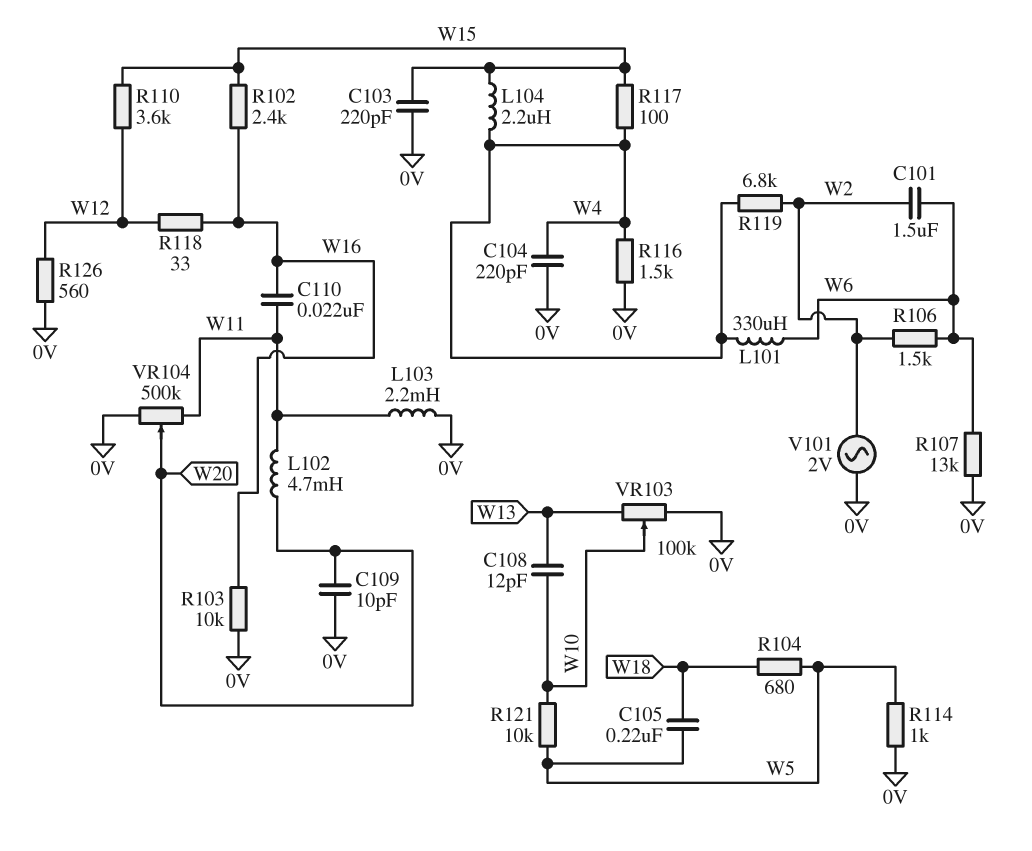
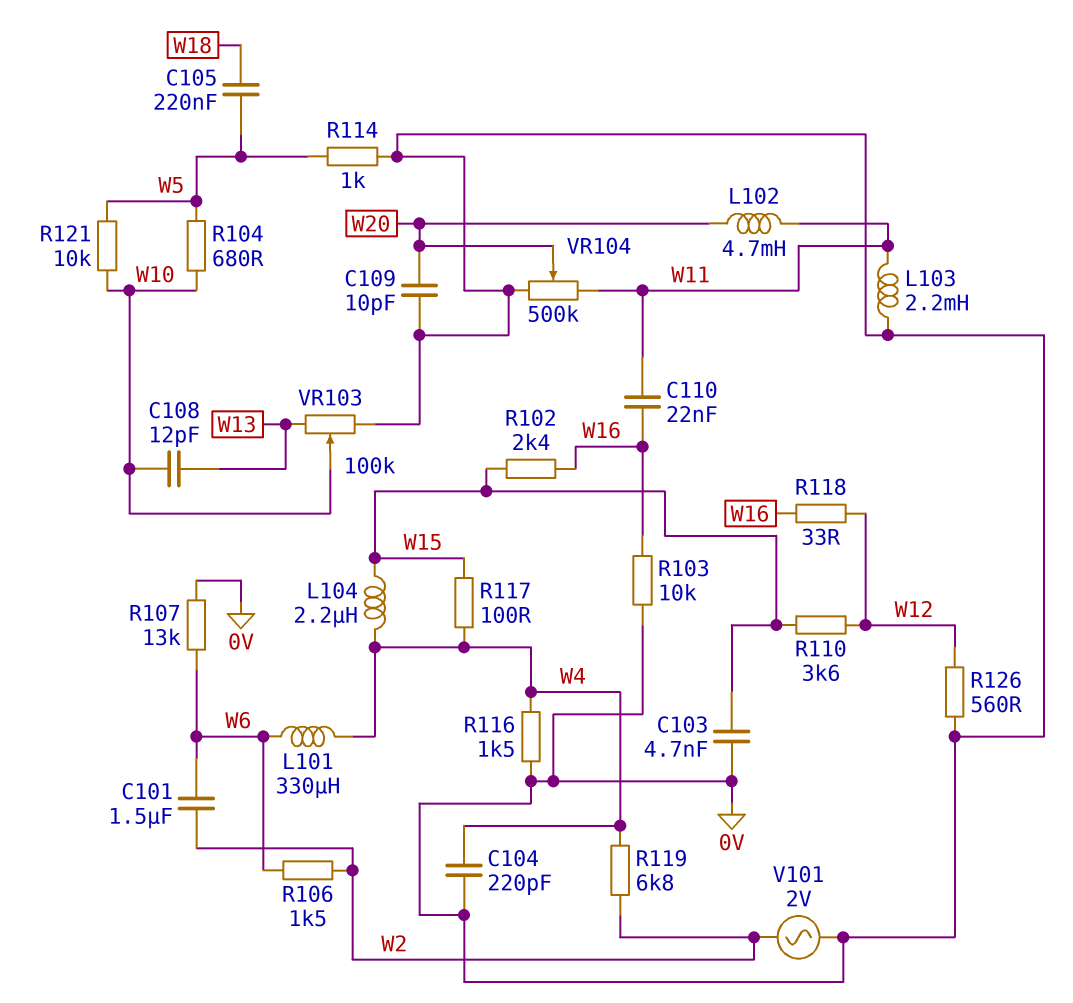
C103: 220pF (0V, W15) -> 4.7nF (0V, W15)
R104: 680 (W5, W18) -> 680 (W5, W10)

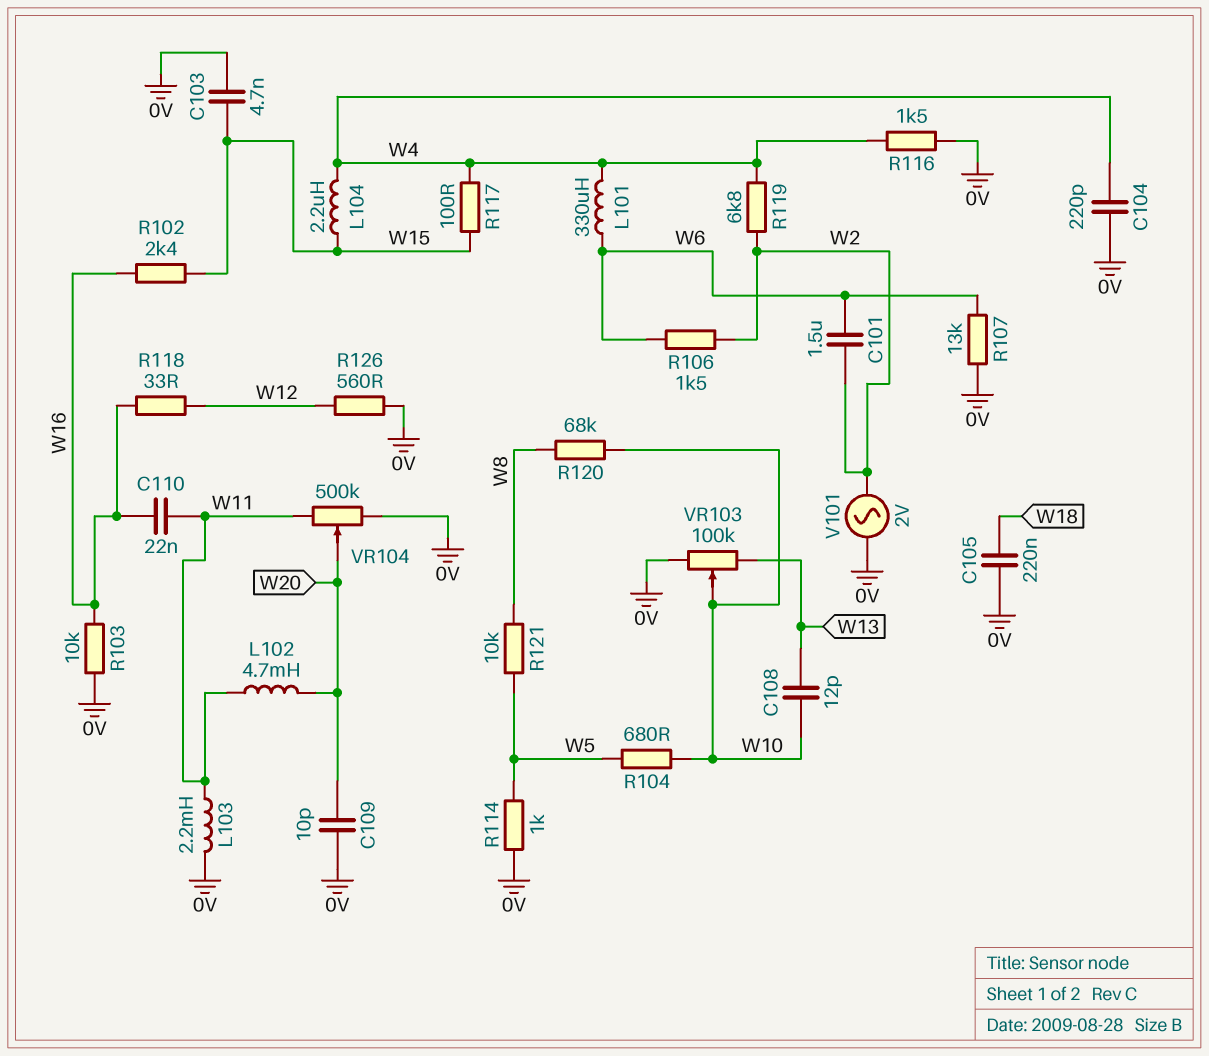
C105: 220nF (W5, W18) -> 220nF (0V, W18)
R110: 3.6k (W12, W15) -> none
R120: none -> 68k (W8, W10)
R121: 10k (W5, W10) -> 10k (W5, W8)

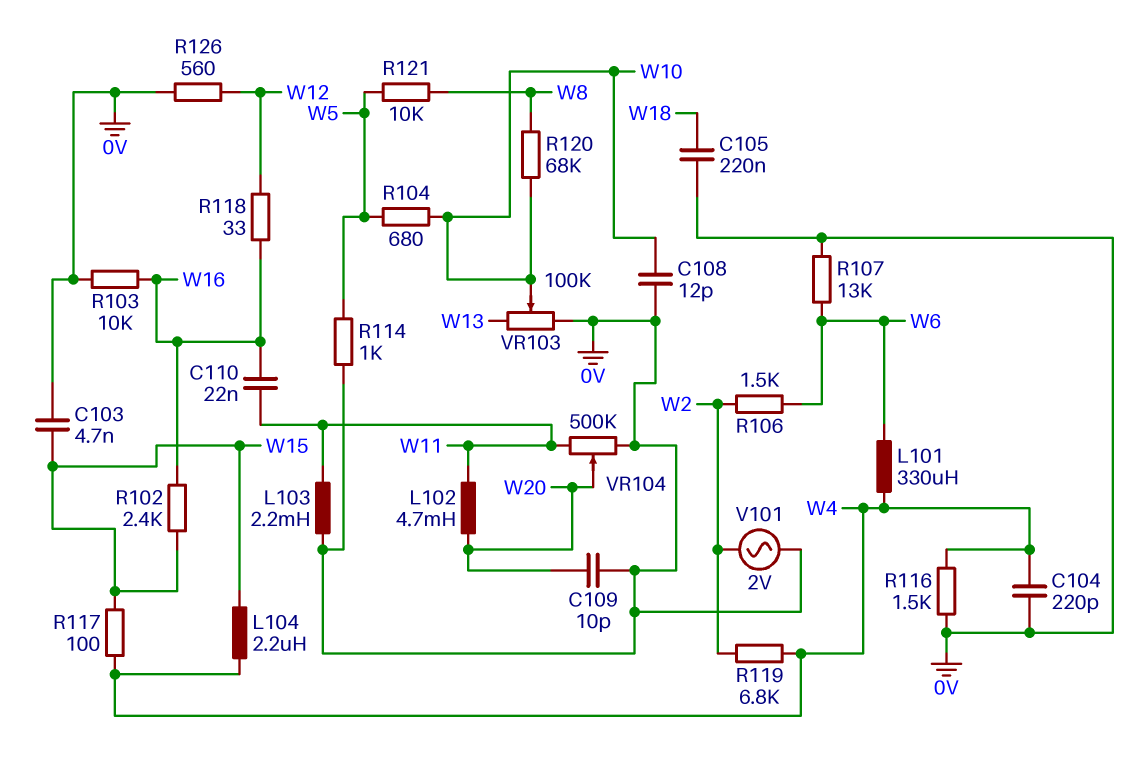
C101: 1.5uF (W2, W6) -> none
C108: 12pF (W10, W13) -> 12pF (0V, W10)

